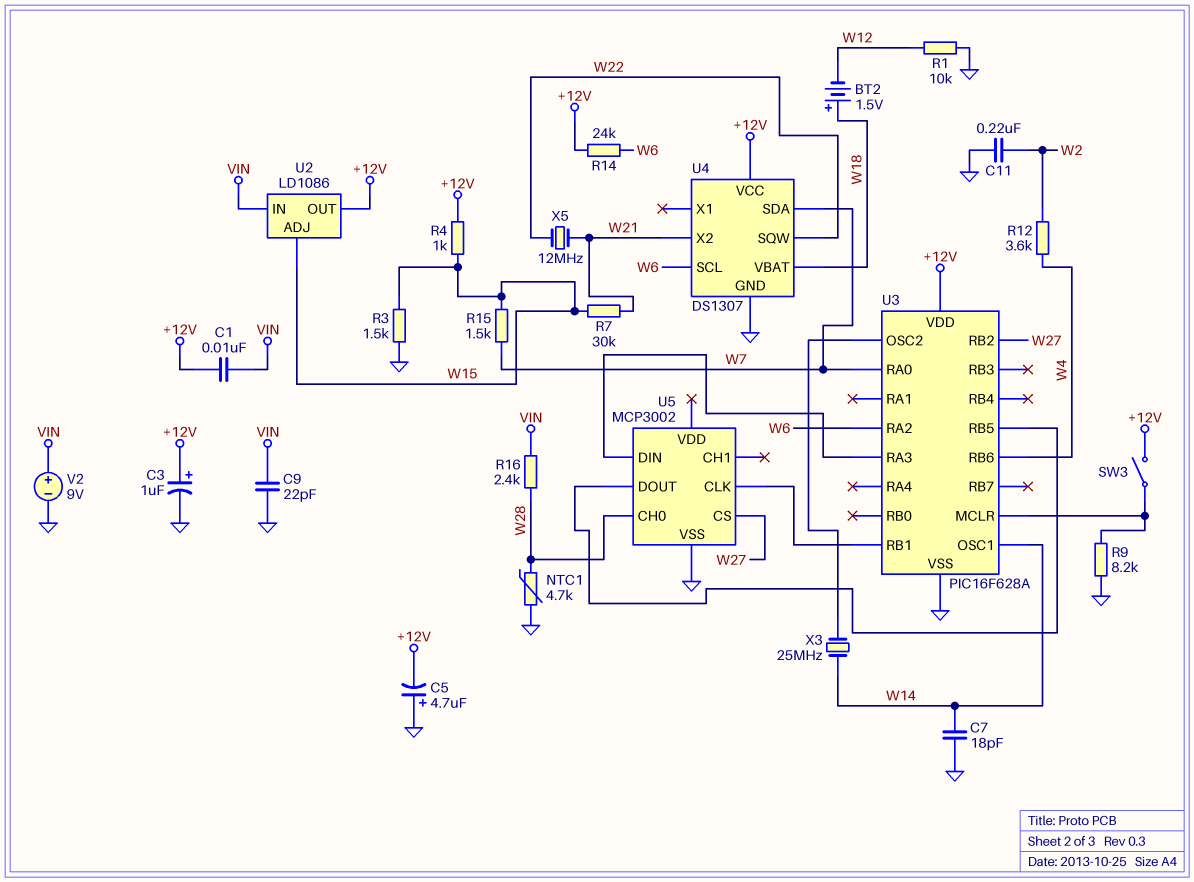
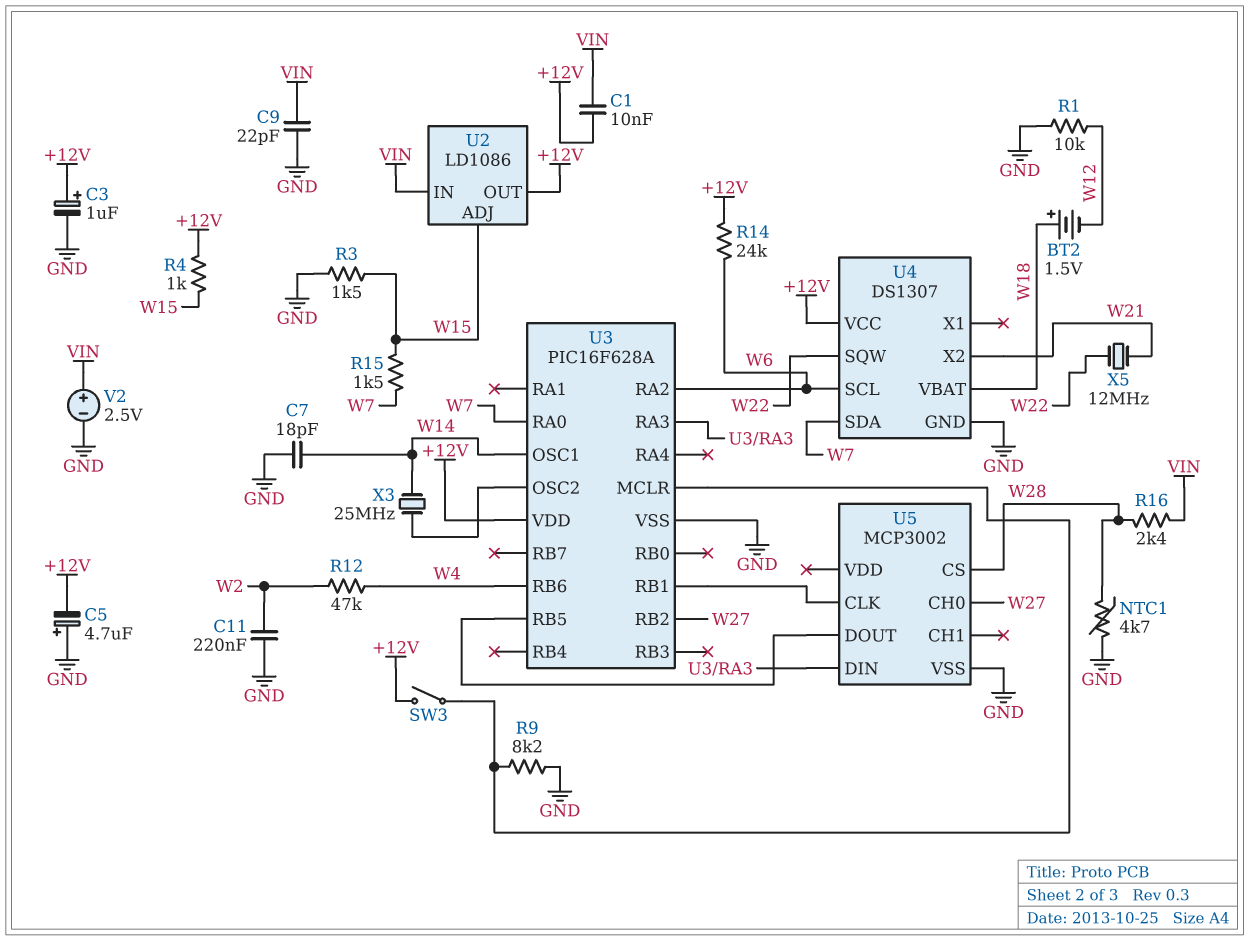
R7: 30k (W15, W21) -> none
R12: 3.6k (W2, W4) -> 47k (W2, W4)
U5 pin CH0: W28 -> W27
U5 pin CS: W27 -> W28
V2: 9V (plus VIN, minus GND) -> 2.5V (plus VIN, minus GND)

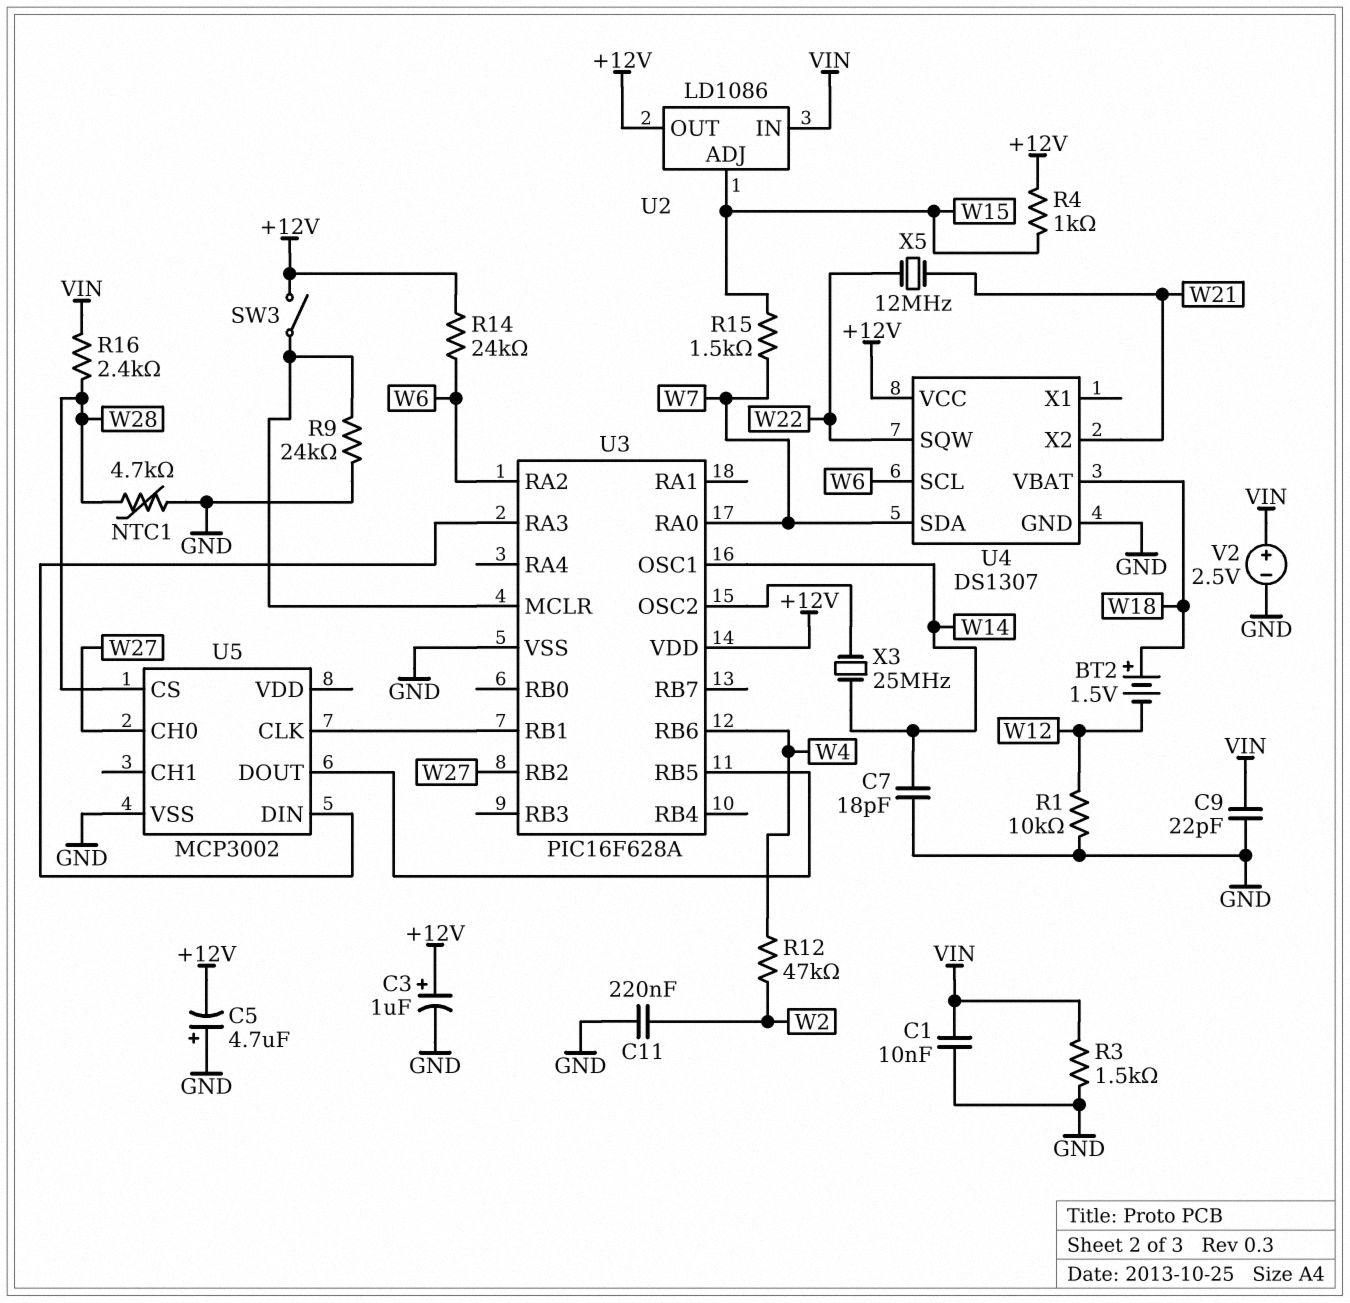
C1: 10nF (+12V, VIN) -> 10nF (GND, VIN)
R3: 1.5k (GND, W15) -> 1.5k (GND, VIN)
R9: 8.2k (GND, U3/MCLR) -> 24k (GND, U3/MCLR)

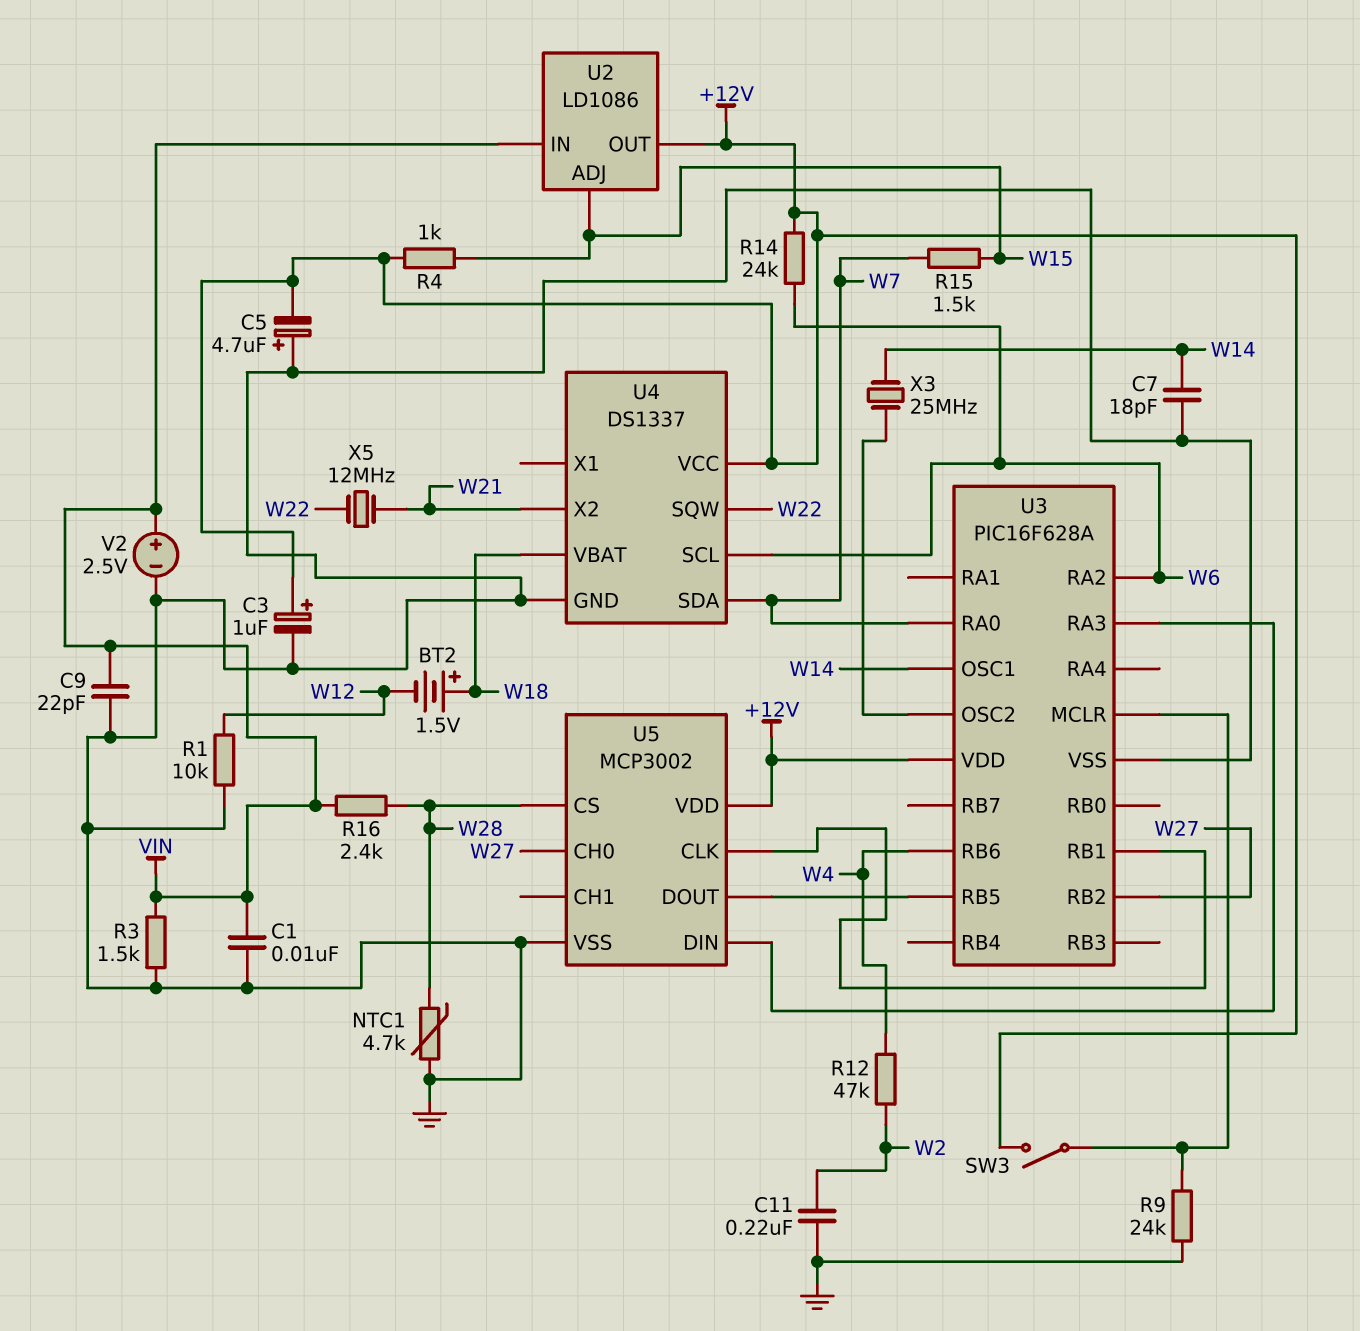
U4: DS1307 -> DS1337
U5 pin VDD: none -> +12V

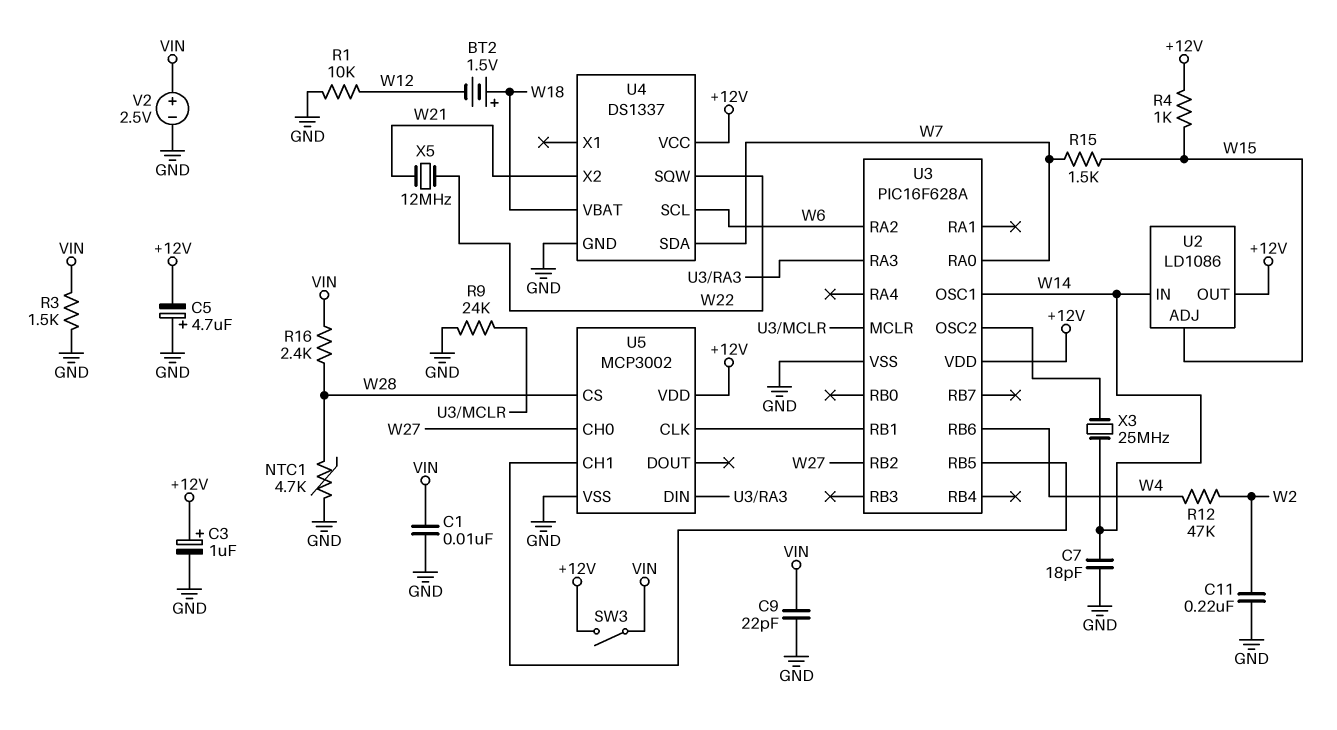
R14: 24k (+12V, W6) -> none
SW3: switch (+12V, U3/MCLR) -> switch (+12V, VIN)
U2 pin IN: VIN -> W14
U5 pin CH1: none -> U3/RB5
U5 pin DOUT: U3/RB5 -> none

